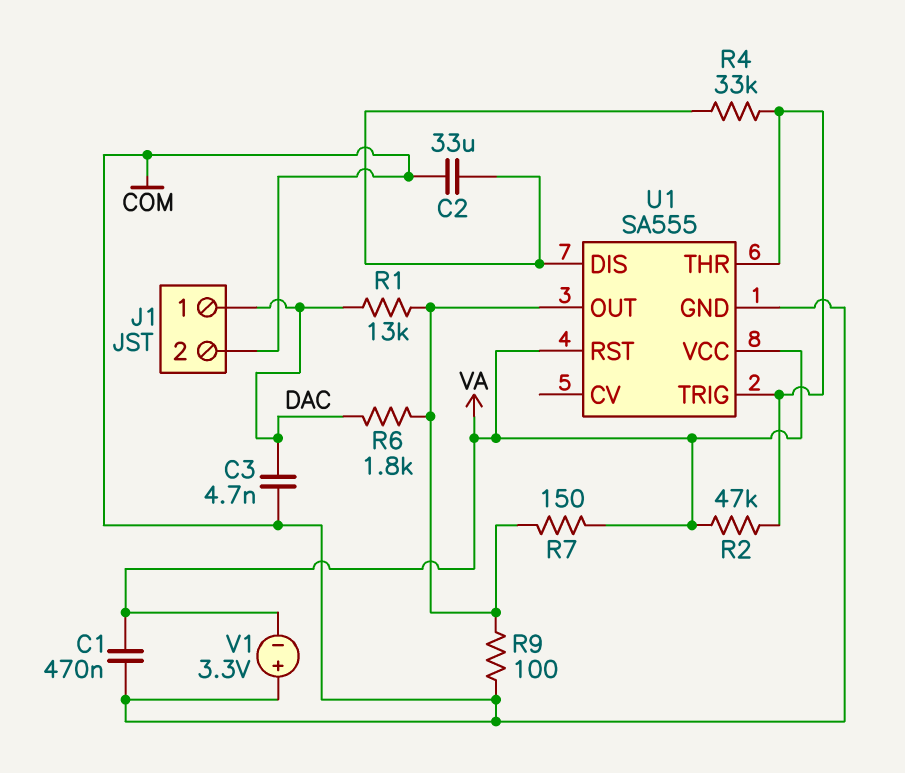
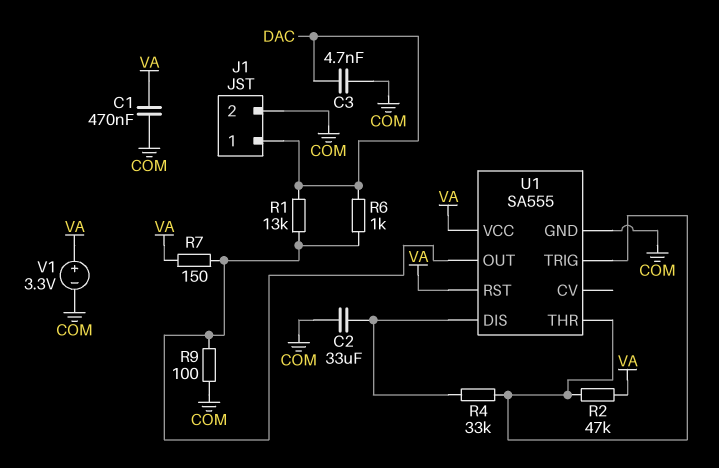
R6: 1.8k (DAC, U1/OUT) -> 1k (DAC, U1/OUT)
V1: 3.3V (plus COM, minus VA) -> 3.3V (plus VA, minus COM)

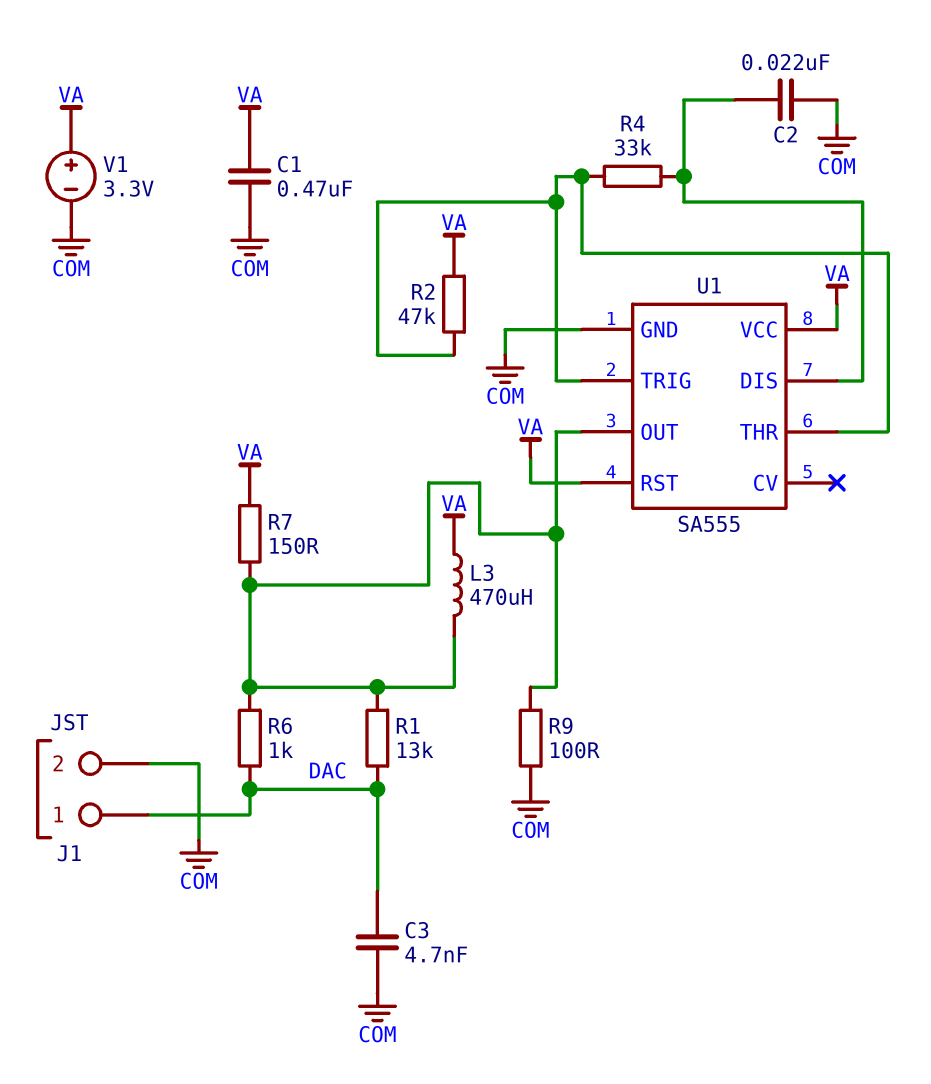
C2: 33uF (COM, U1/DIS) -> 22nF (COM, U1/DIS)
L3: none -> 470uH (U1/OUT, VA)

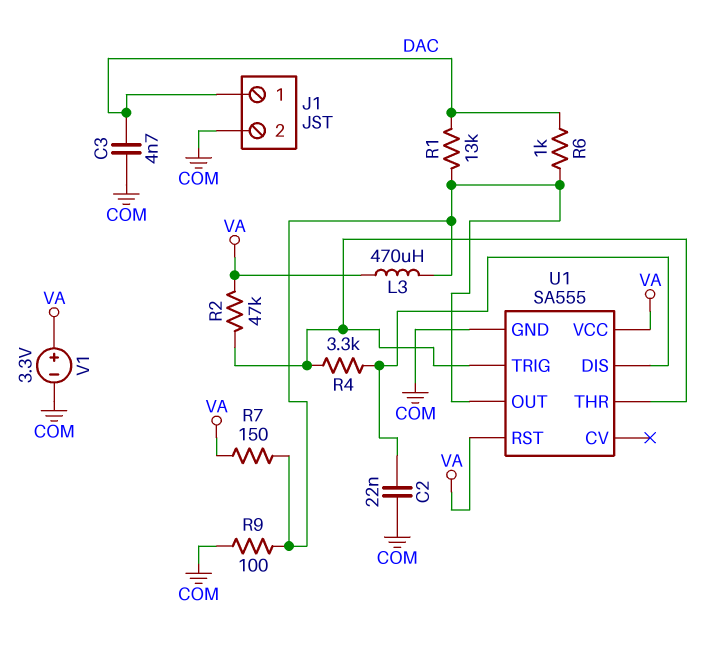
C1: 470nF (COM, VA) -> none
R4: 33k (U1/DIS, U1/THR) -> 3.3k (U1/DIS, U1/THR)

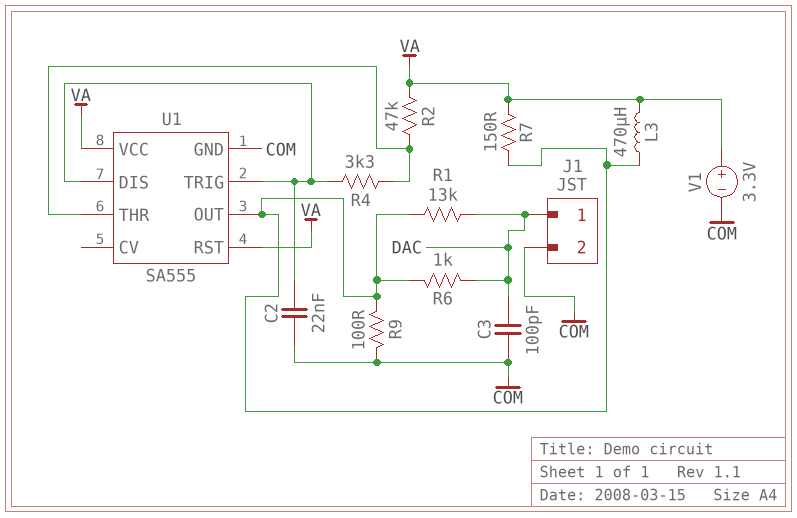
C3: 4.7nF (COM, DAC) -> 100pF (COM, DAC)
U1 pin TRIG: U1/THR -> U1/DIS

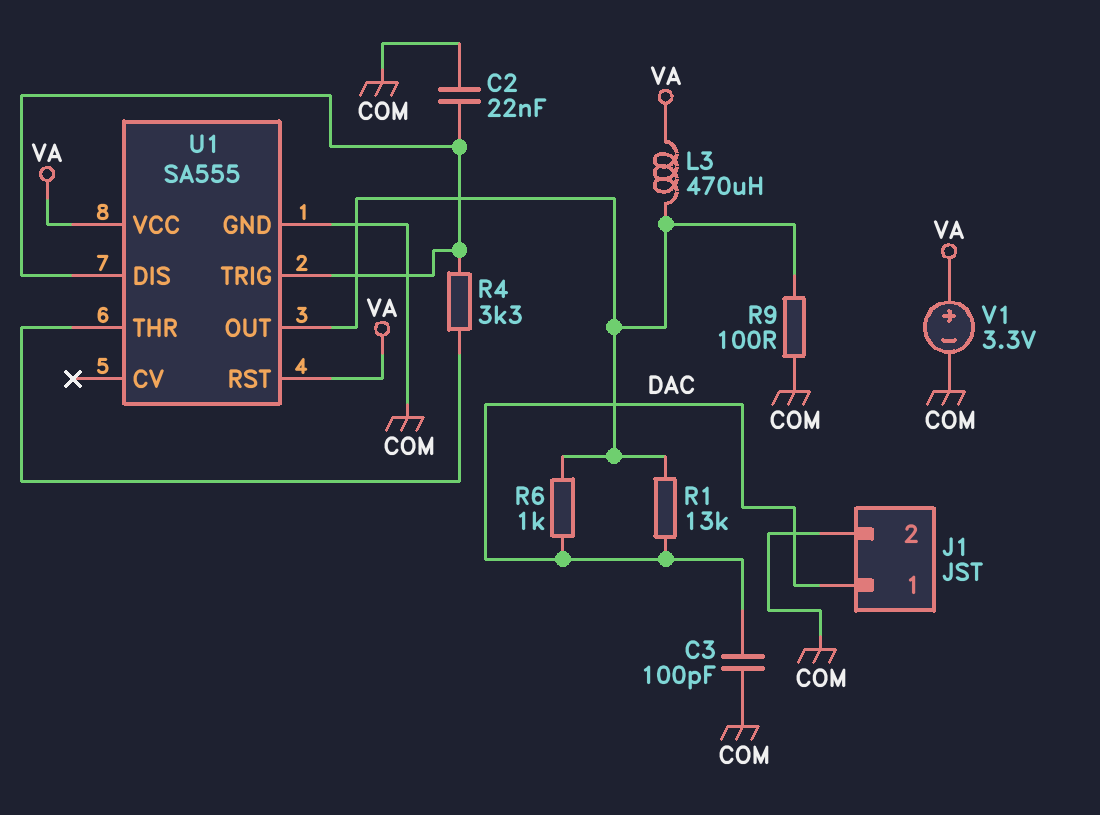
R2: 47k (U1/THR, VA) -> none
R7: 150 (U1/OUT, VA) -> none

